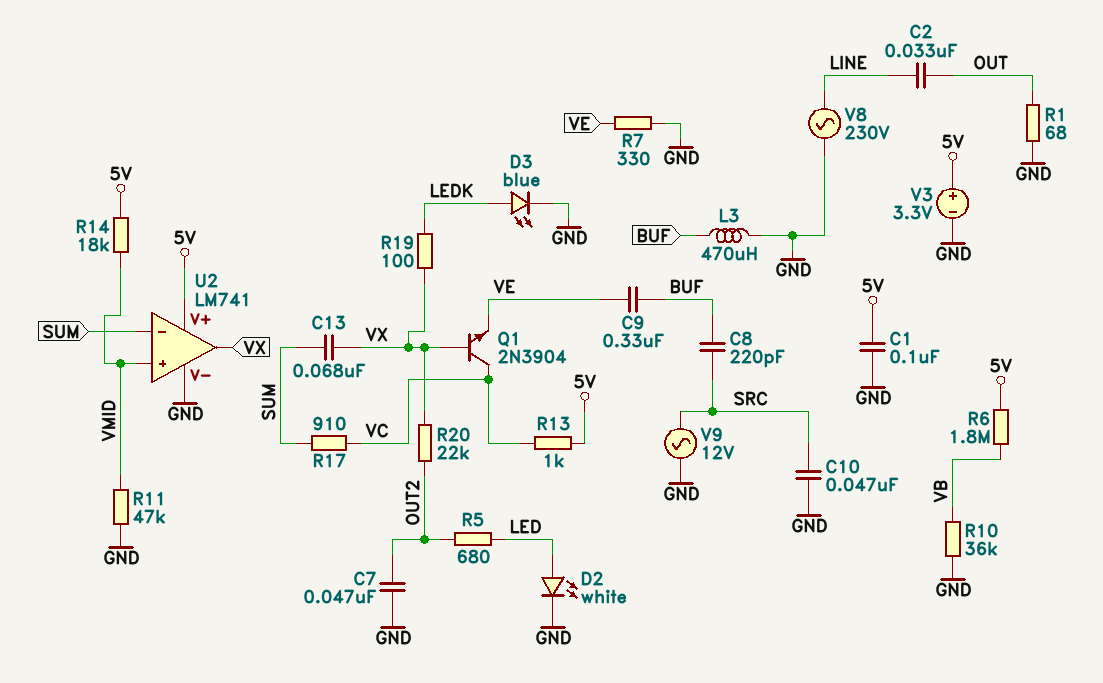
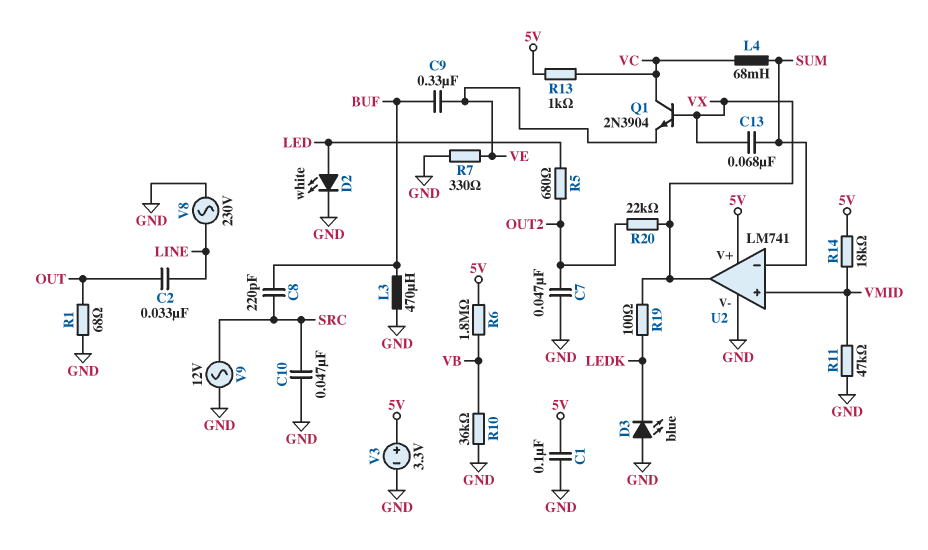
D3: LED blue (A LEDK, K GND) -> LED blue (A GND, K LEDK)
L4: none -> 68mH (SUM, VC)
R17: 910 (SUM, VC) -> none

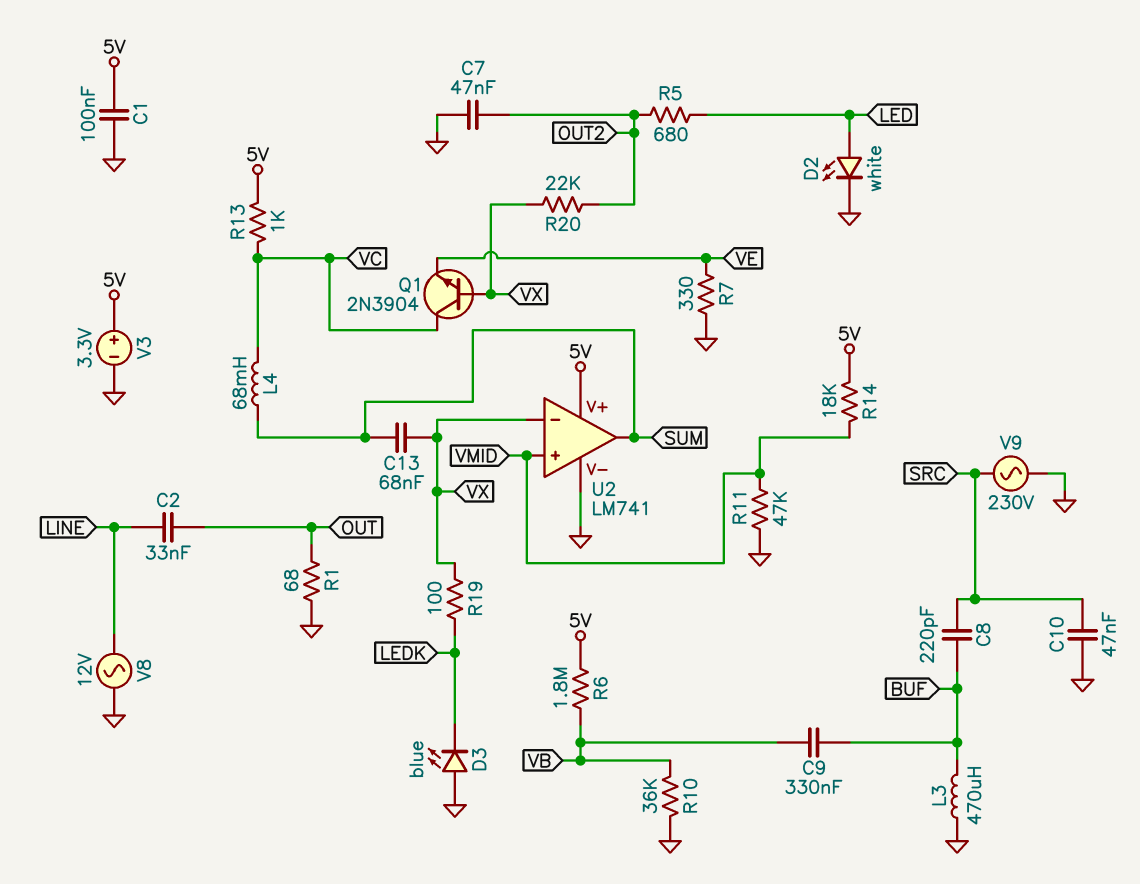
C9: 330nF (BUF, VE) -> 330nF (BUF, VB)
U2 pin in-: SUM -> VX
U2 pin out: VX -> SUM
V8: AC 230V (GND, LINE) -> AC 12V (GND, LINE)
V9: AC 12V (GND, SRC) -> AC 230V (GND, SRC)

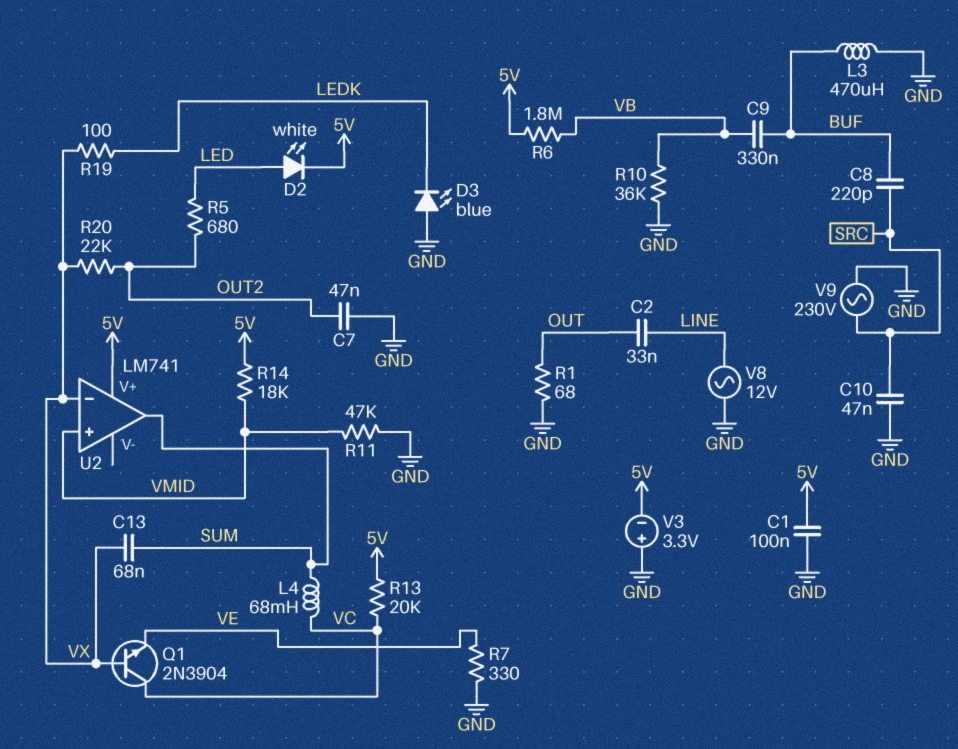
D2: LED white (A LED, K GND) -> LED white (A LED, K 5V)
R13: 1k (5V, VC) -> 20k (5V, VC)
U2 pin V-: GND -> none
V3: 3.3V (plus 5V, minus GND) -> 3.3V (plus GND, minus 5V)

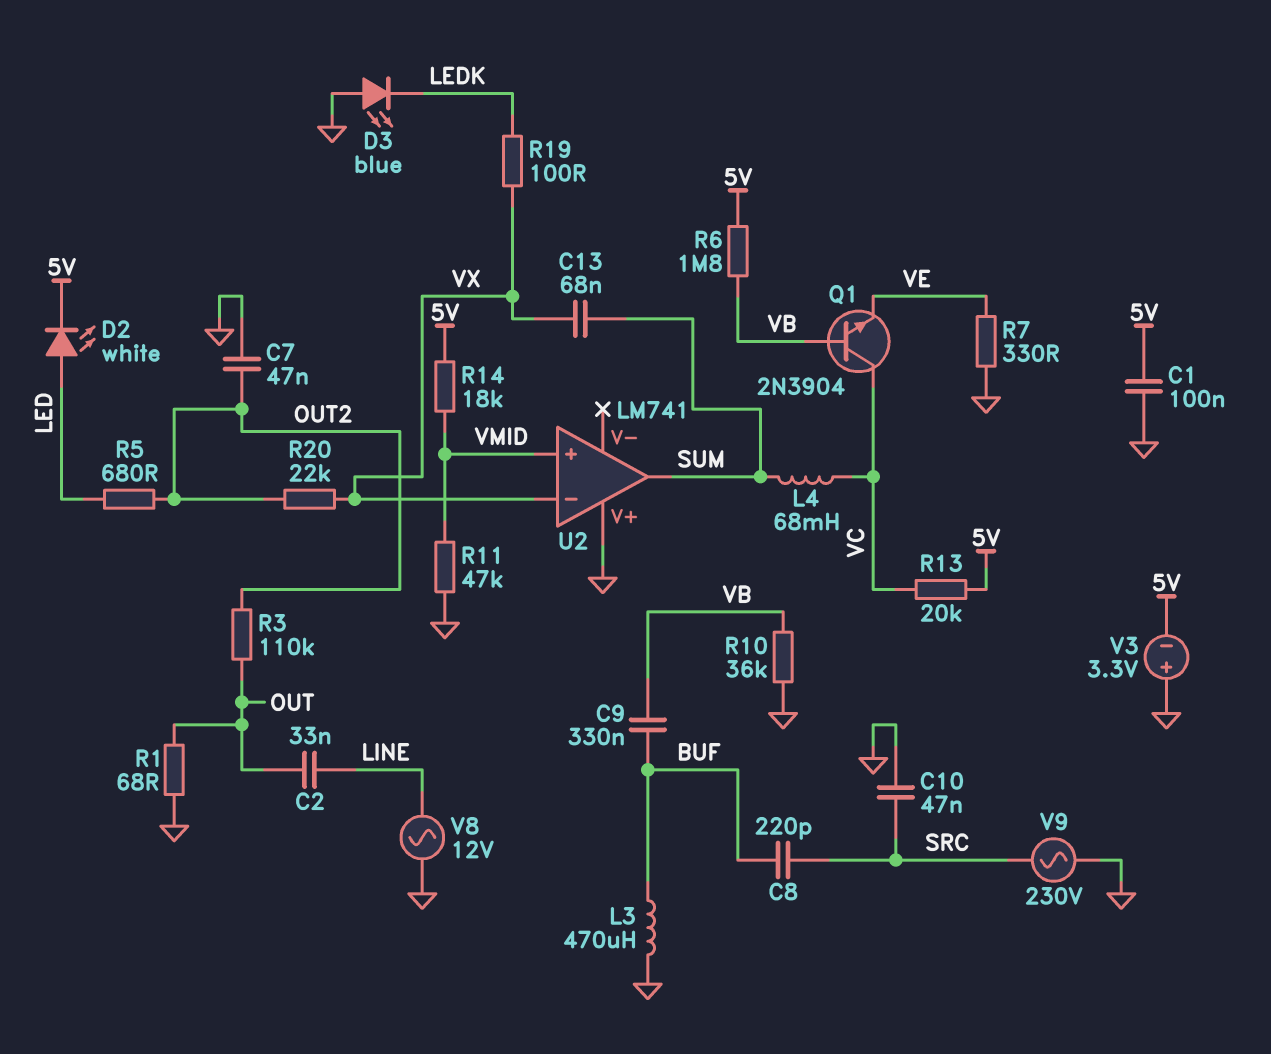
Q1: NPN 2N3904 (B VX, C VC, E VE) -> NPN 2N3904 (B VB, C VC, E VE)
R3: none -> 110k (OUT, OUT2)
U2 pin V+: 5V -> GND

